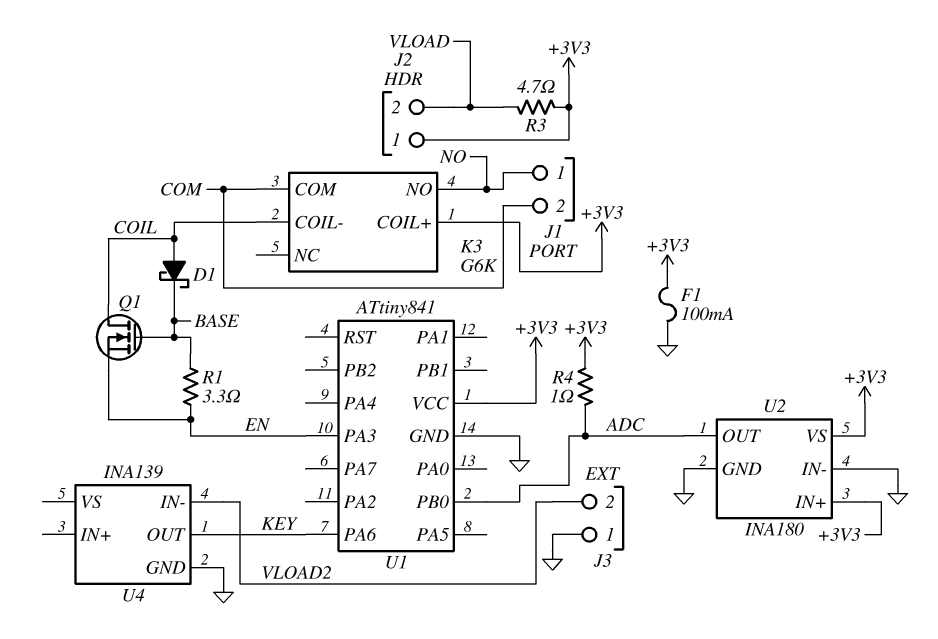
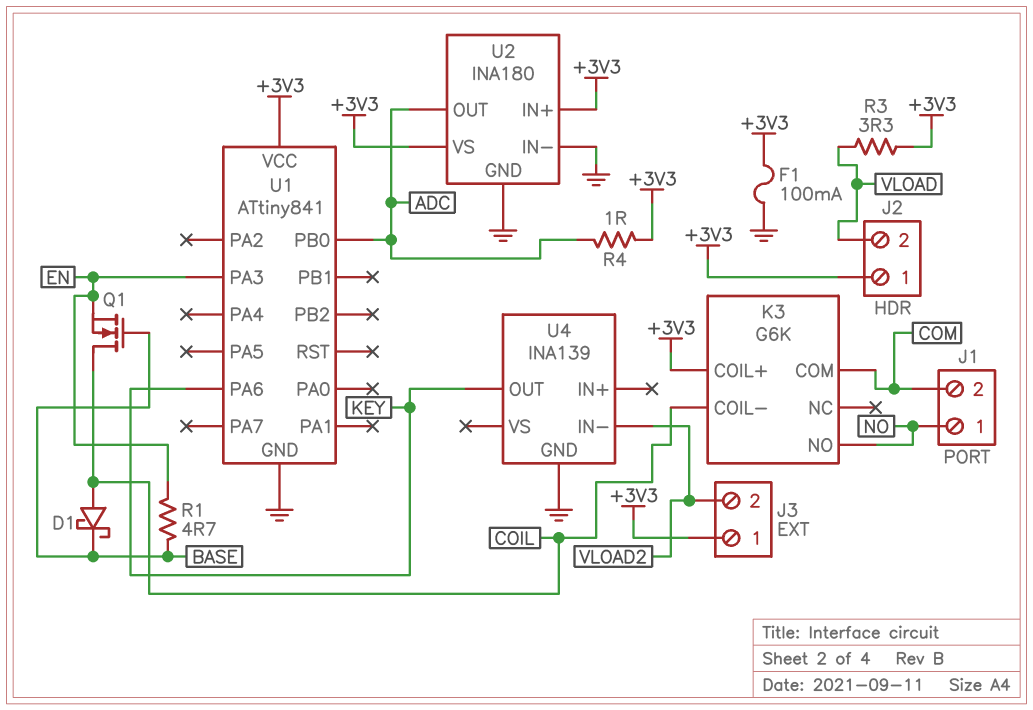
J3 pin 1: GND -> +3V3
R1: 3.3 (BASE, EN) -> 4.7 (BASE, EN)
R3: 4.7 (+3V3, VLOAD) -> 3.3 (+3V3, VLOAD)

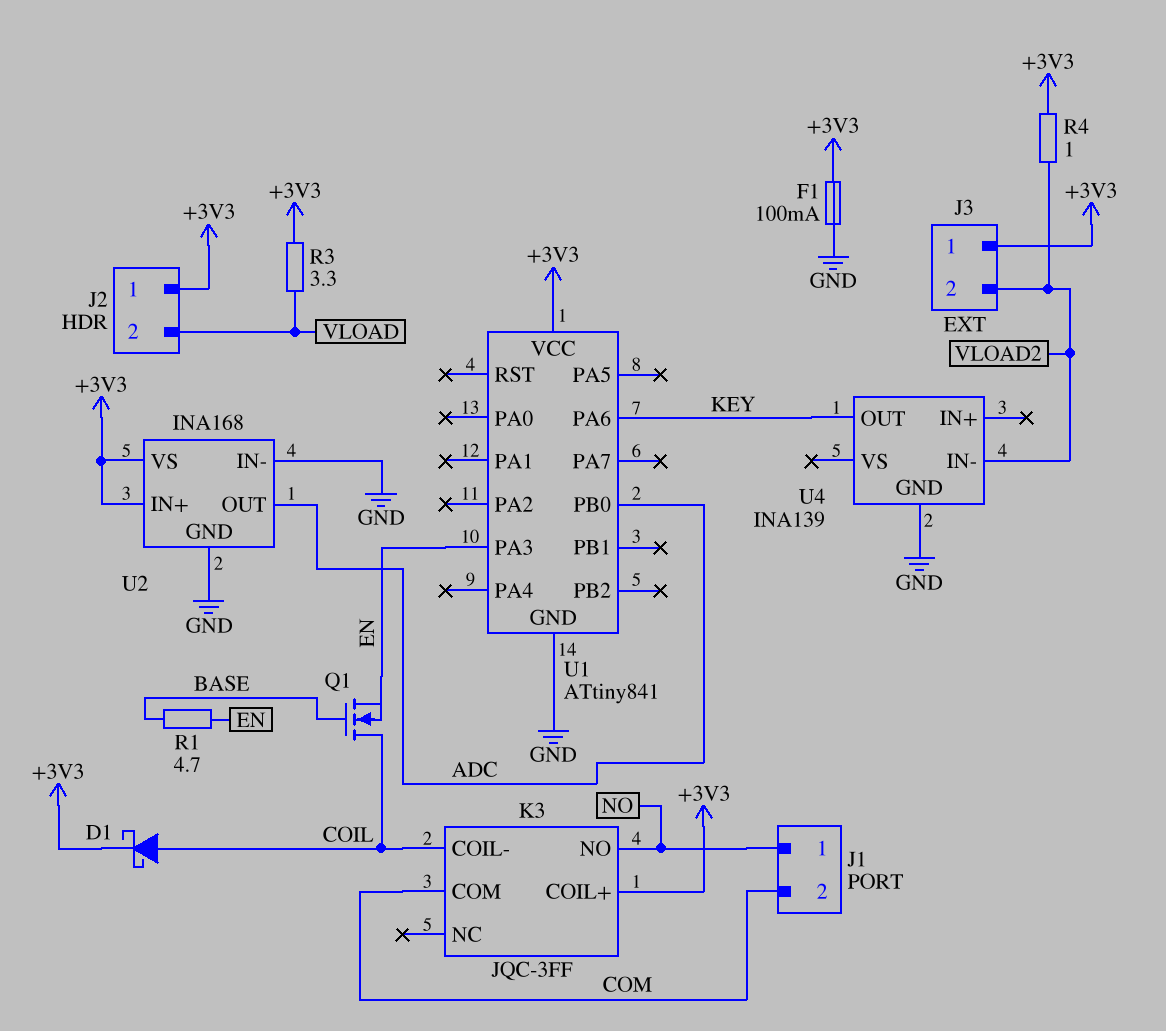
D1: schottky (A COIL, K BASE) -> schottky (A COIL, K +3V3)
K3: G6K -> JQC-3FF
R4: 1 (+3V3, ADC) -> 1 (+3V3, VLOAD2)
U2: INA180 -> INA168

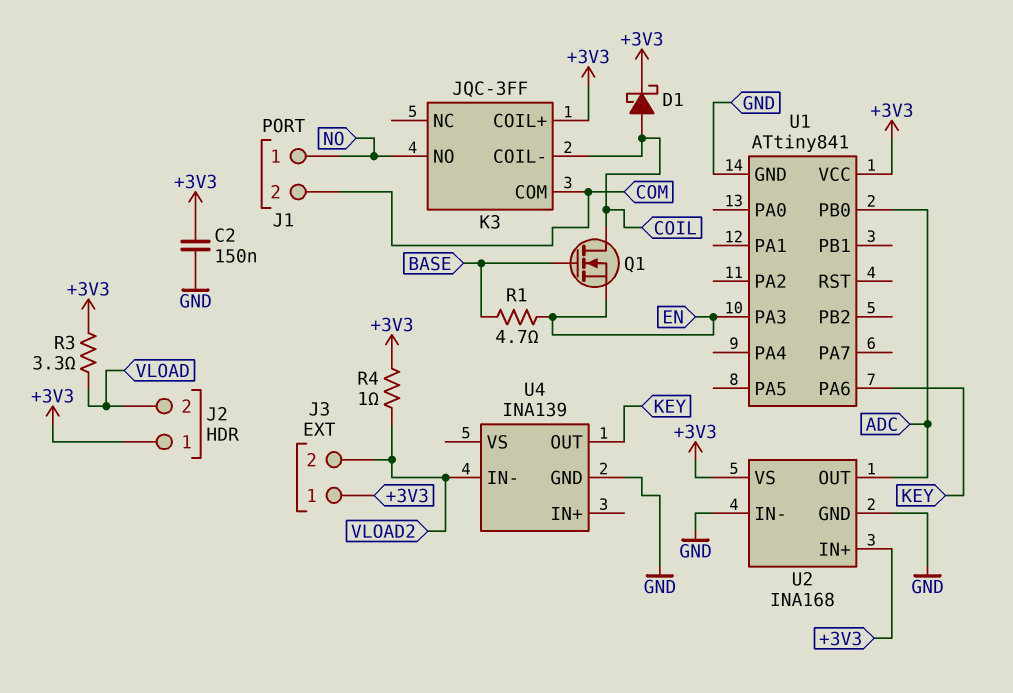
C2: none -> 150nF (+3V3, GND)
F1: 100mA (+3V3, GND) -> none

